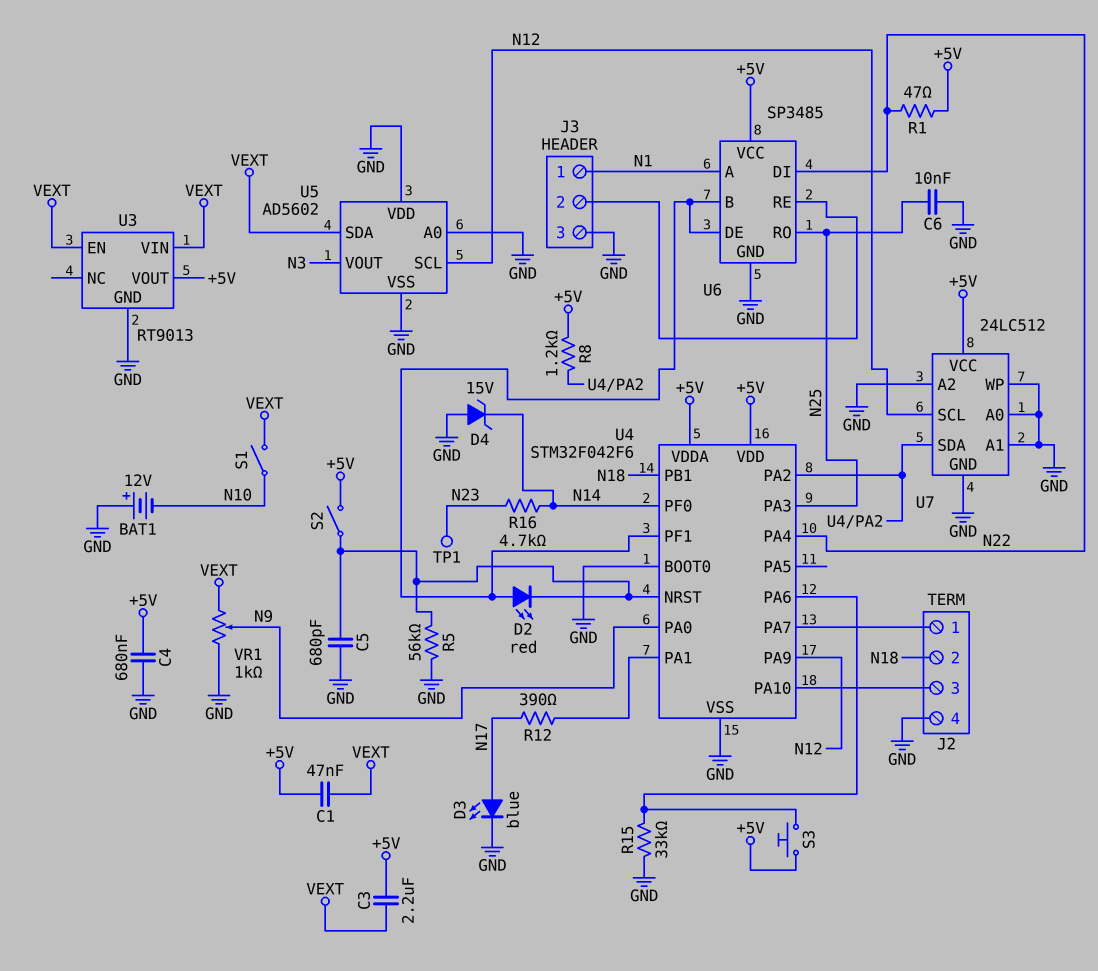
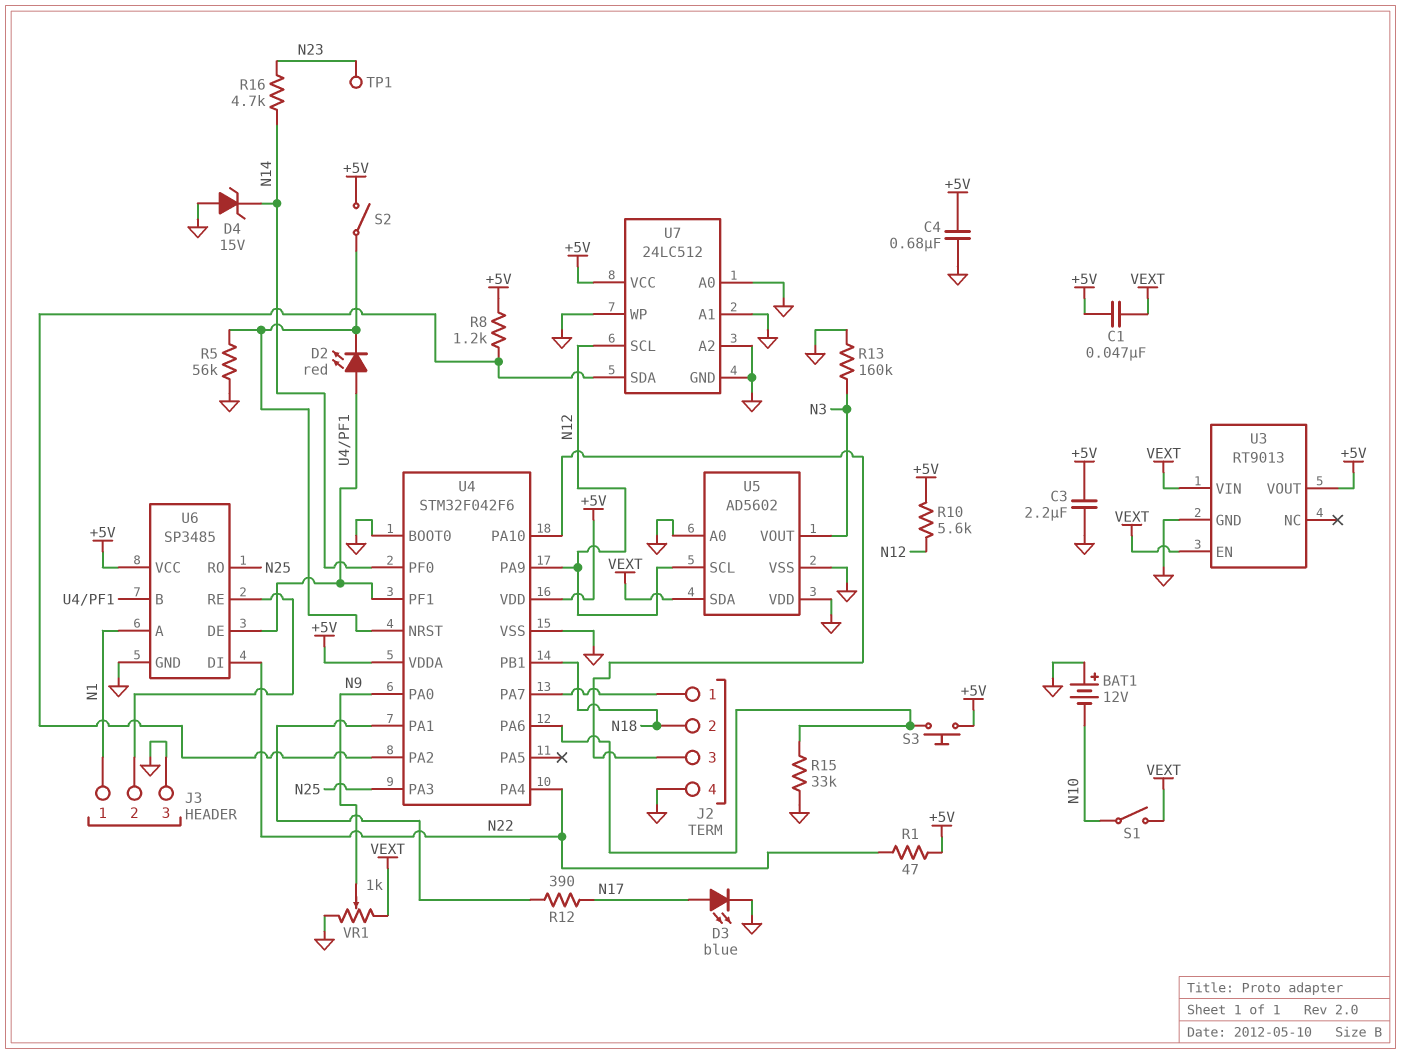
C3: 2.2uF (+5V, VEXT) -> 2.2uF (+5V, GND)
C5: 680pF (GND, U4/NRST) -> none
C6: 10nF (GND, N25) -> none
R10: none -> 5.6k (+5V, N12)
R13: none -> 160k (GND, N3)

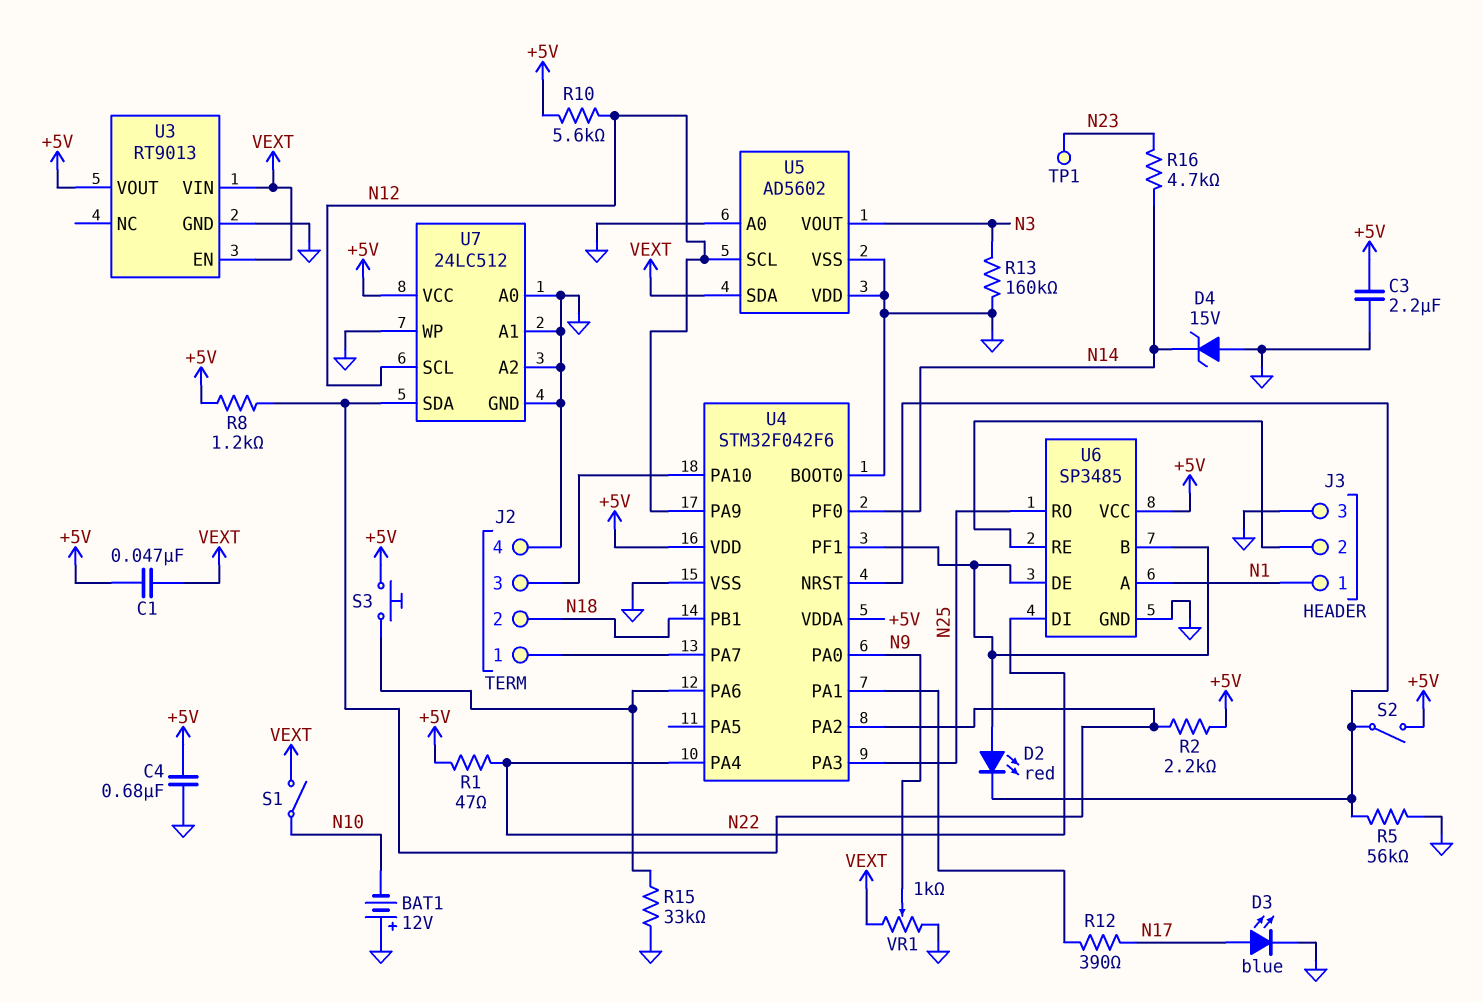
R2: none -> 2.2k (+5V, U4/PA2)

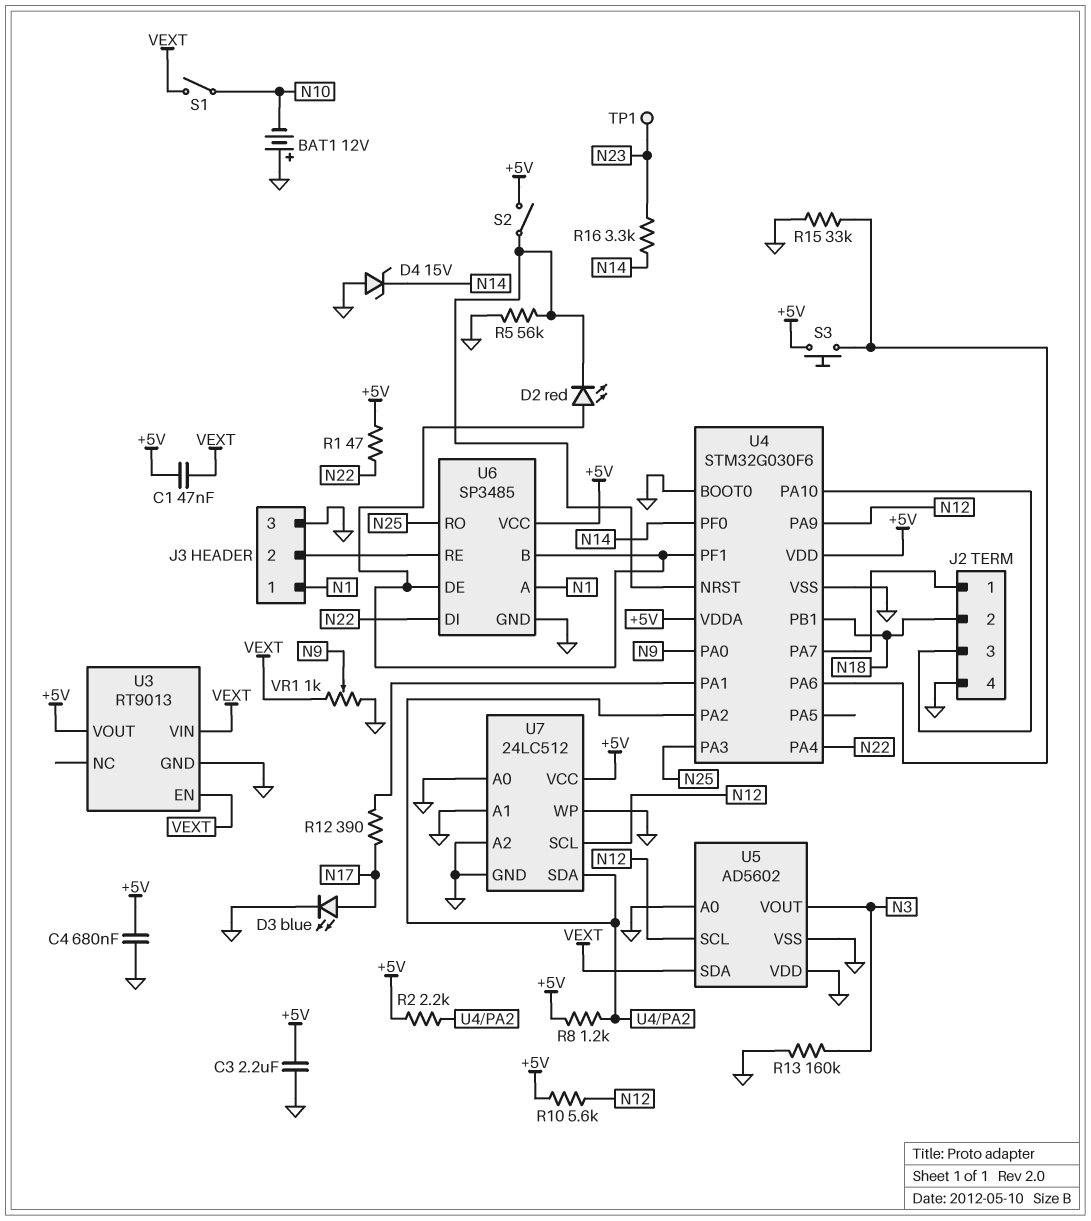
R16: 4.7k (N14, N23) -> 3.3k (N14, N23)
U4: STM32F042F6 -> STM32G030F6

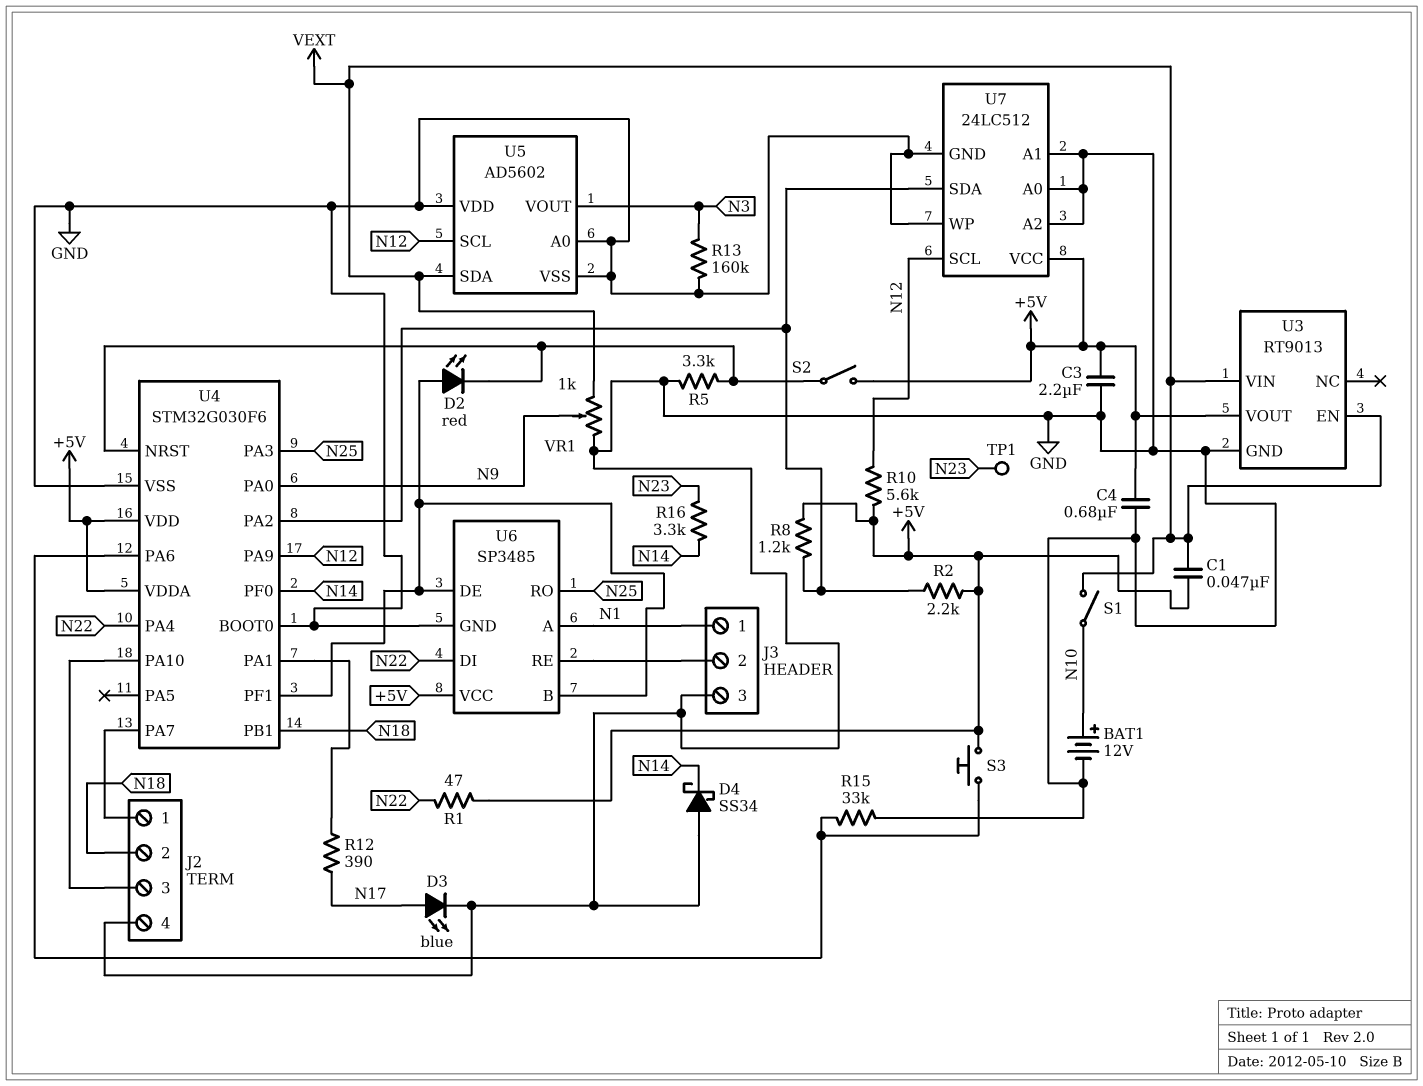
BAT1: 12V (plus GND, minus N10) -> 12V (plus N10, minus GND)
D4: zener 15V (A GND, K N14) -> schottky SS34 (A GND, K N14)
R5: 56k (GND, U4/NRST) -> 3.3k (GND, U4/NRST)

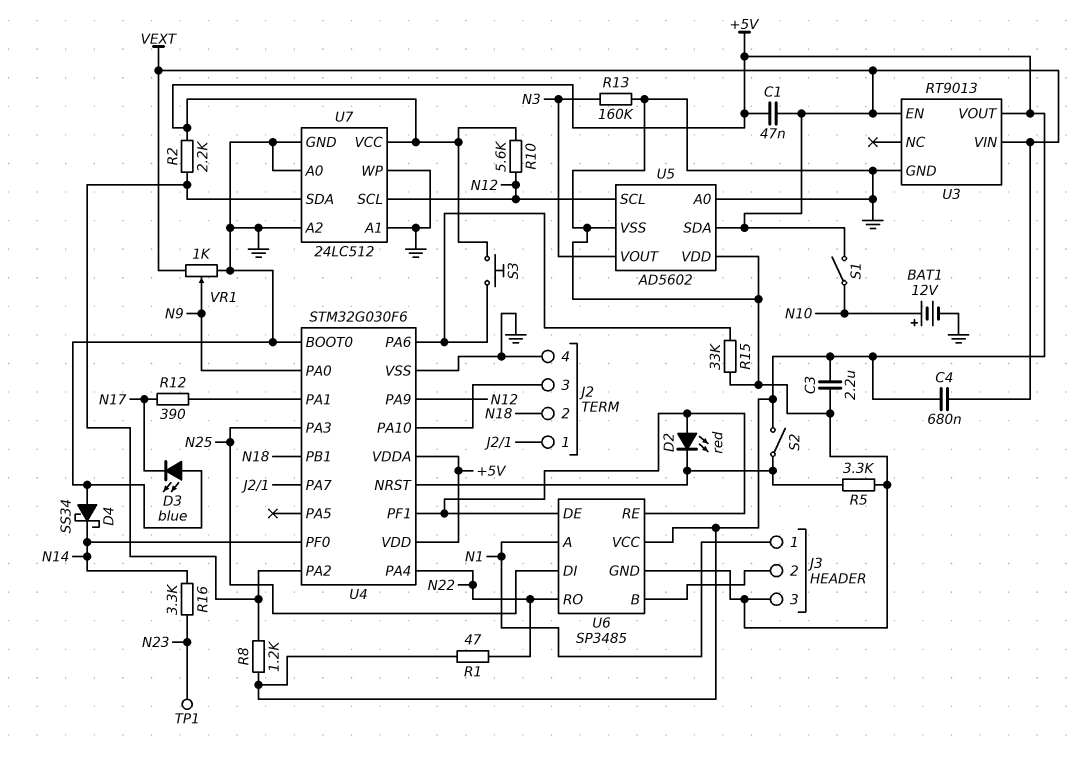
C4: 680nF (+5V, GND) -> 680nF (+5V, VEXT)
D3: LED blue (A N17, K GND) -> LED blue (A GND, K N17)
U6 pin B: U4/PF1 -> J3/2
U6 pin DI: N22 -> N25
U6 pin RE: J3/2 -> U4/PF1
U6 pin RO: N25 -> N22

